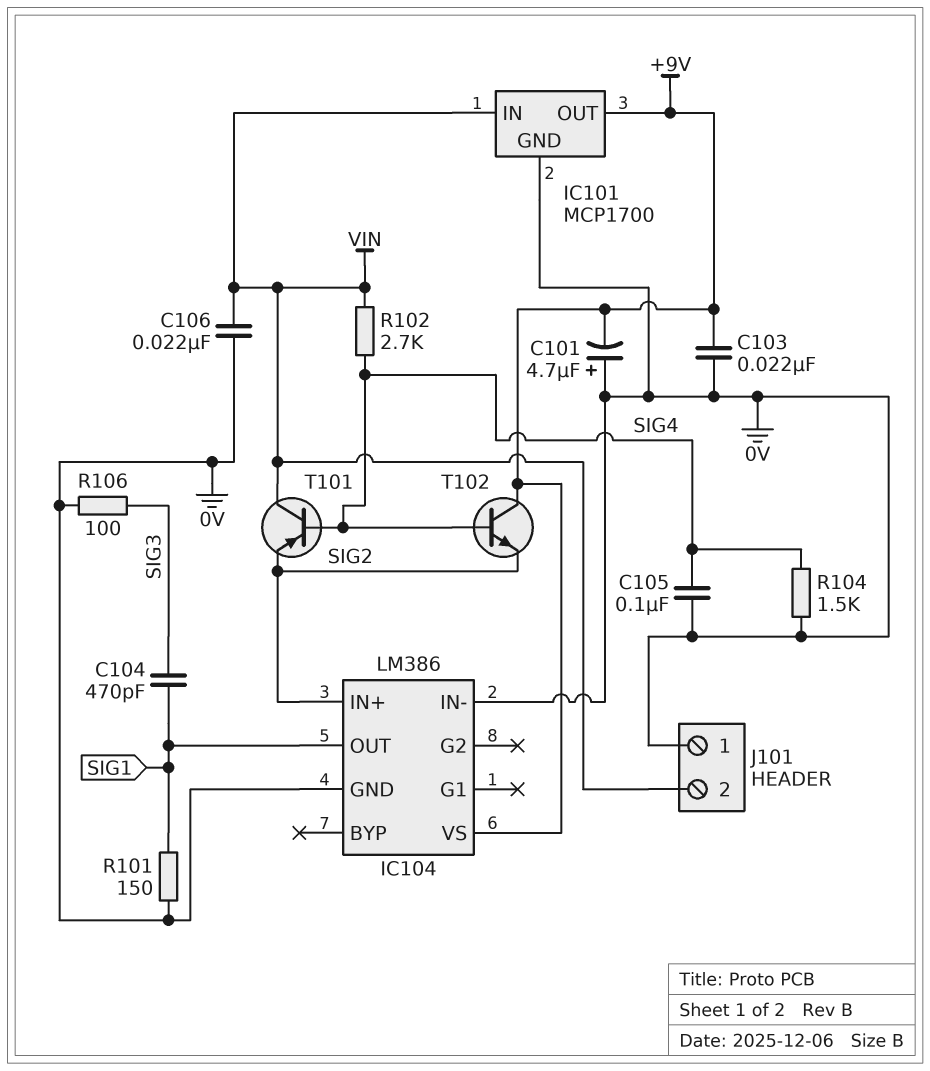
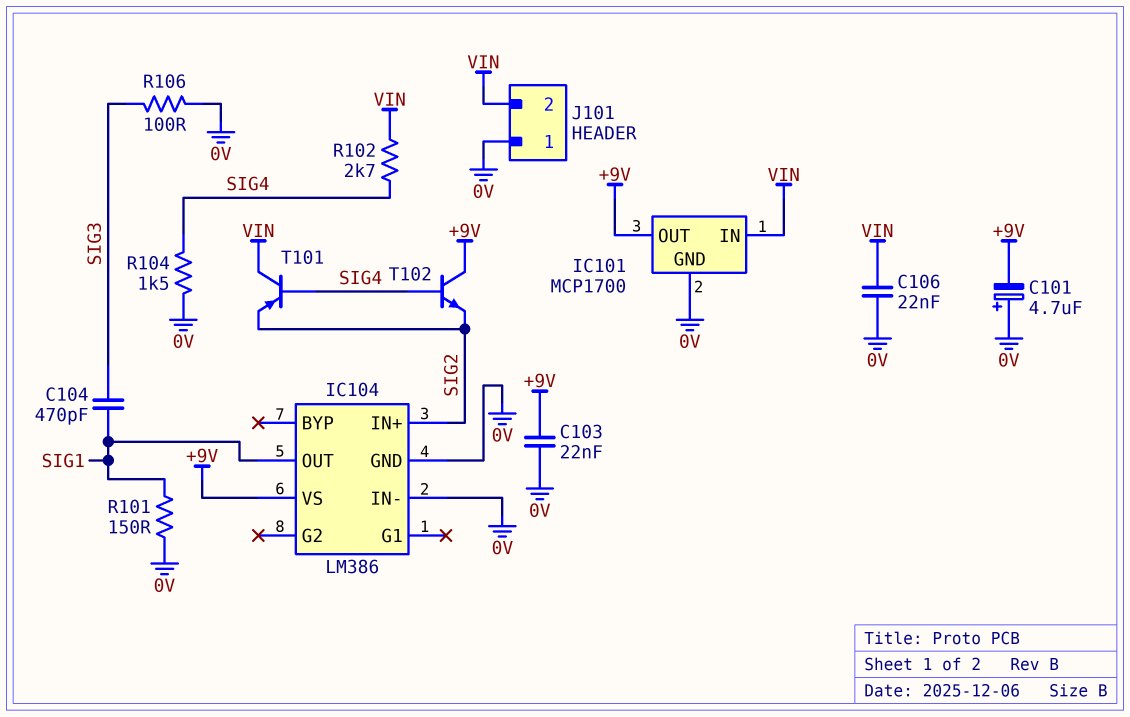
C105: 100nF (0V, SIG4) -> none

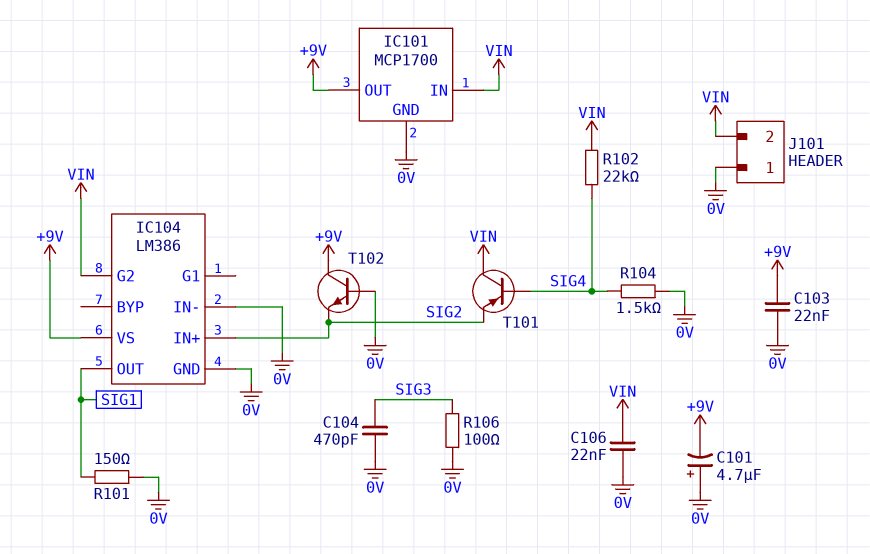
C104: 470pF (SIG1, SIG3) -> 470pF (0V, SIG3)
IC104 pin G2: none -> VIN
R102: 2.7k (SIG4, VIN) -> 22k (SIG4, VIN)
T102: NPN (B SIG4, C +9V, E SIG2) -> NPN (B 0V, C +9V, E SIG2)

